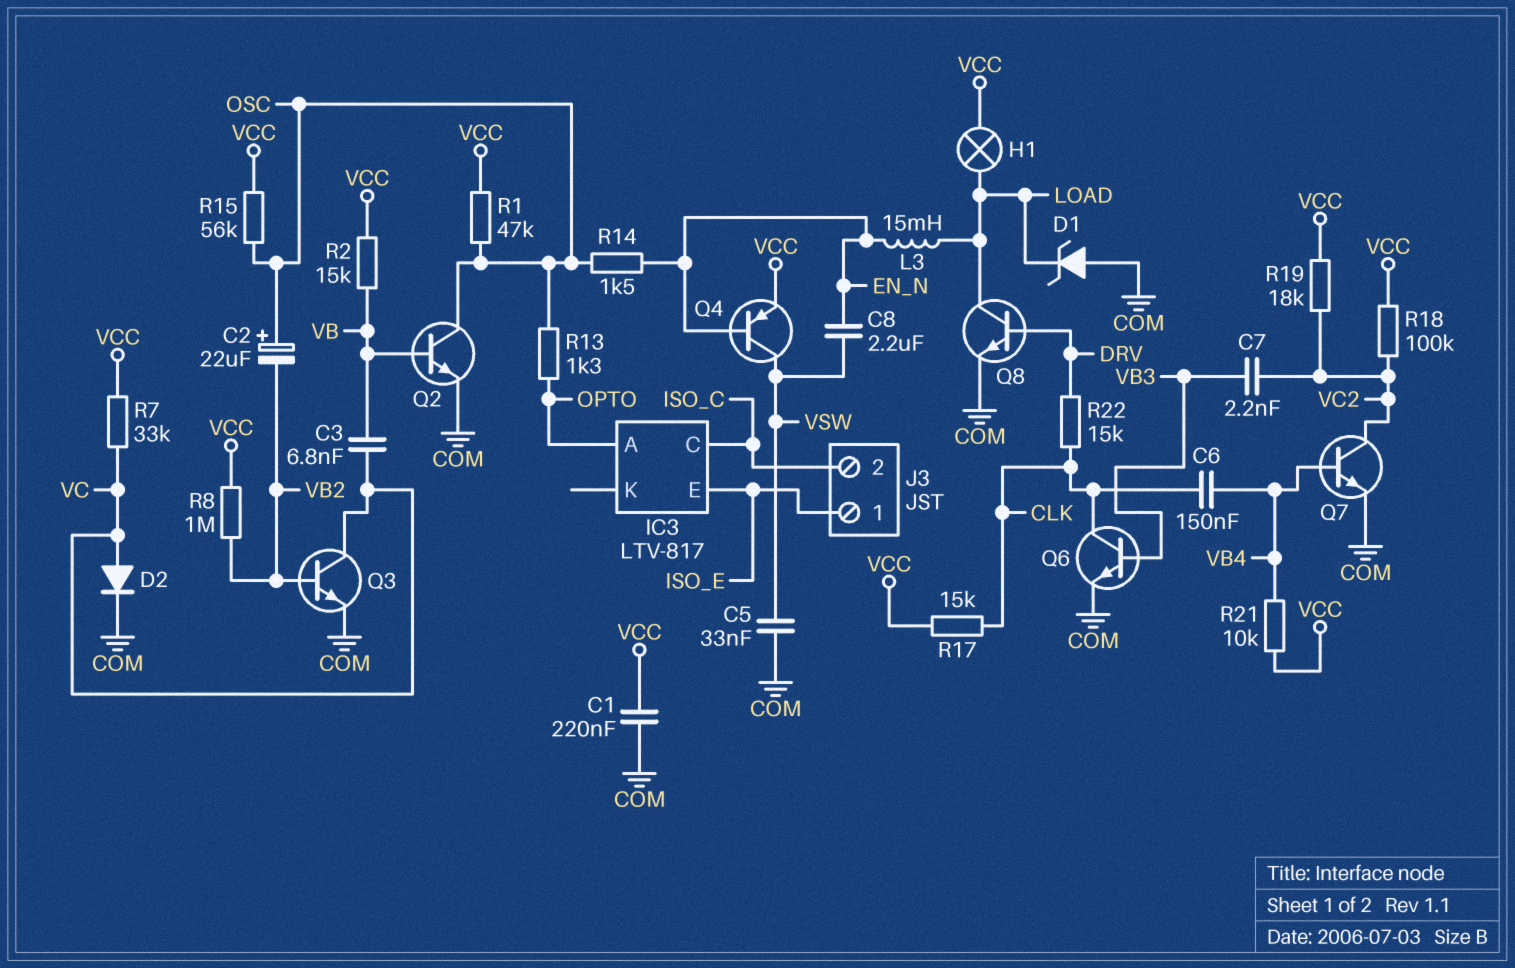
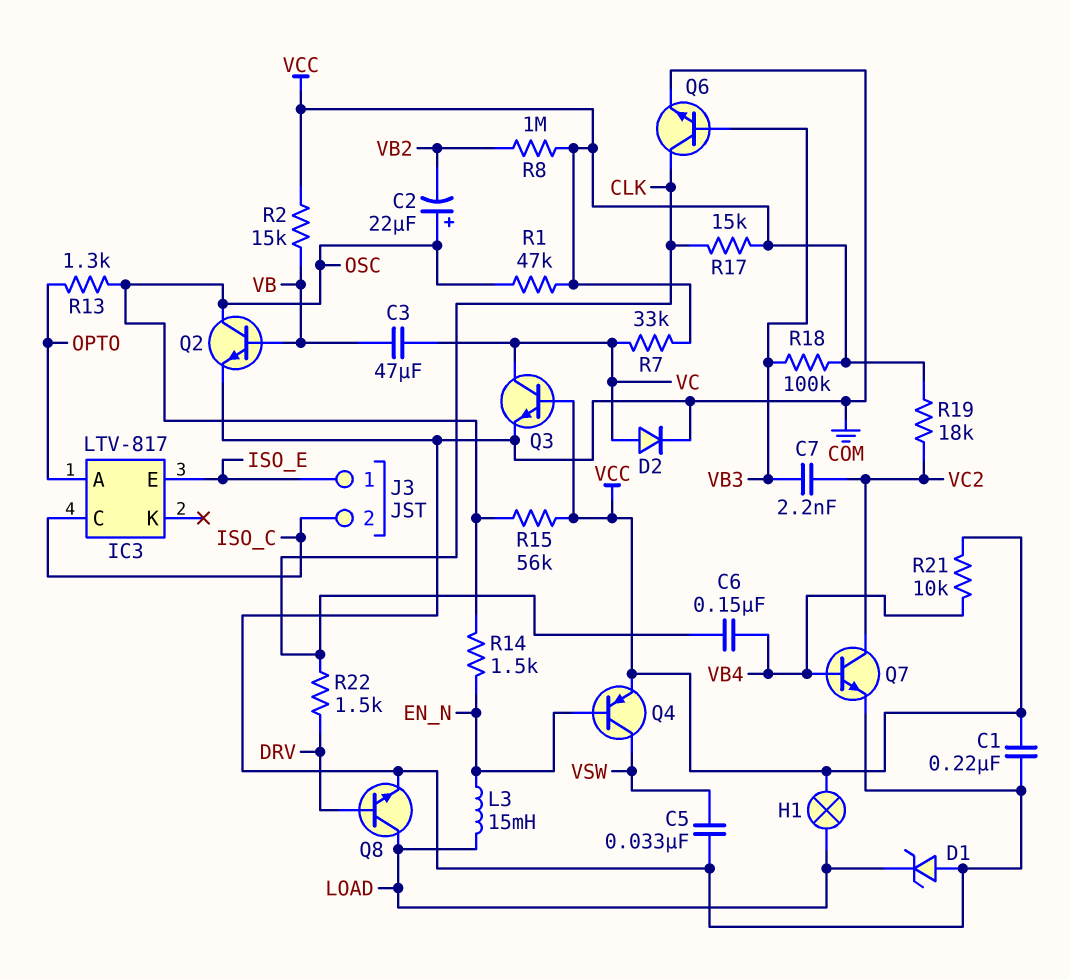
C3: 6.8nF (VB, VC) -> 47uF (VB, VC)
C8: 2.2uF (EN_N, VSW) -> none
Q3: NPN (B VB2, C VC, E COM) -> NPN (B VCC, C VC, E COM)
R18: 100k (VC2, VCC) -> 100k (VB3, VCC)
R22: 15k (CLK, DRV) -> 1.5k (CLK, DRV)

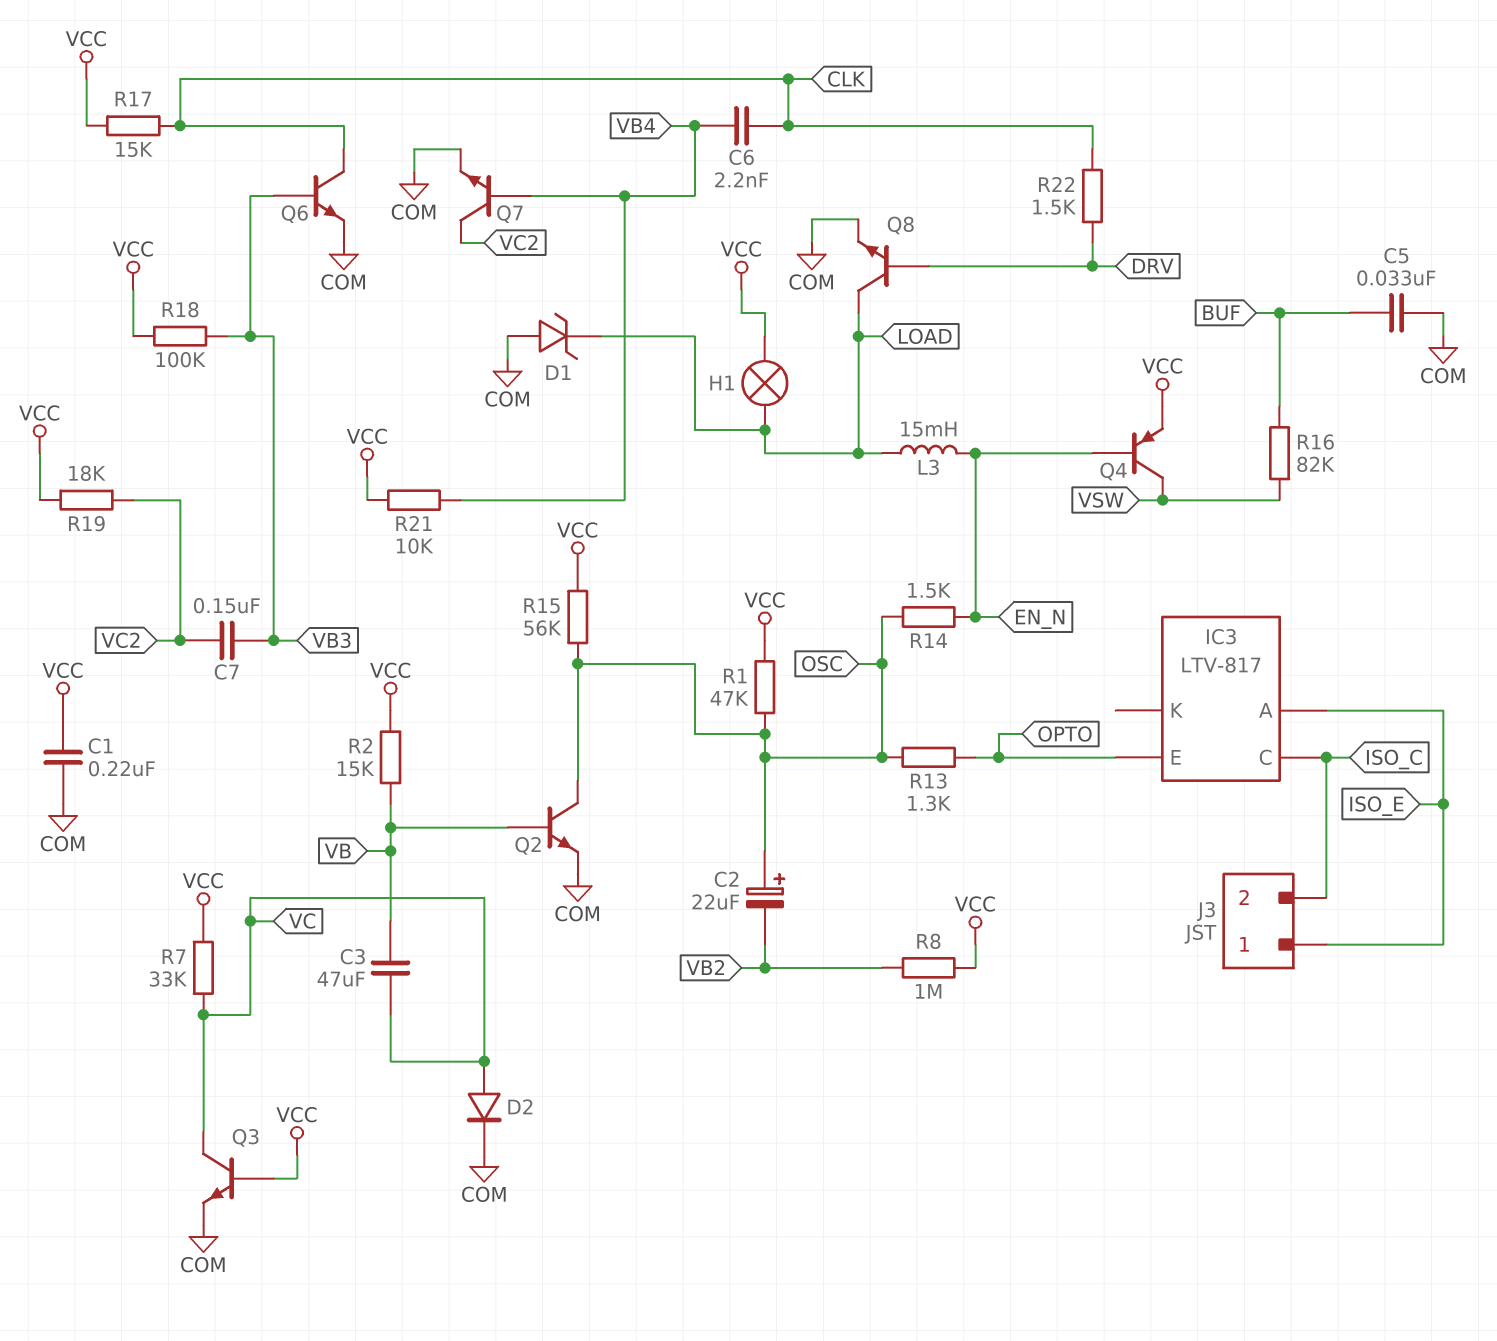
C5: 33nF (COM, VSW) -> 33nF (BUF, COM)
C6: 150nF (CLK, VB4) -> 2.2nF (CLK, VB4)
C7: 2.2nF (VB3, VC2) -> 150nF (VB3, VC2)
IC3 pin A: OPTO -> ISO_E
IC3 pin E: ISO_E -> OPTO
R16: none -> 82k (BUF, VSW)

